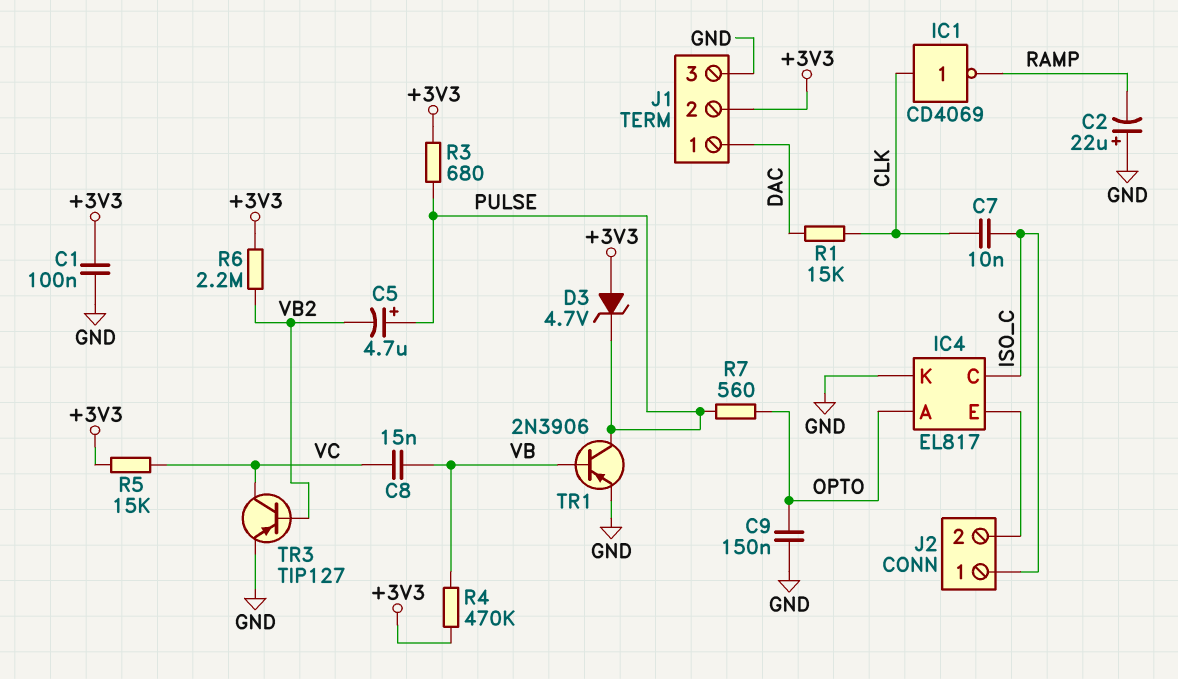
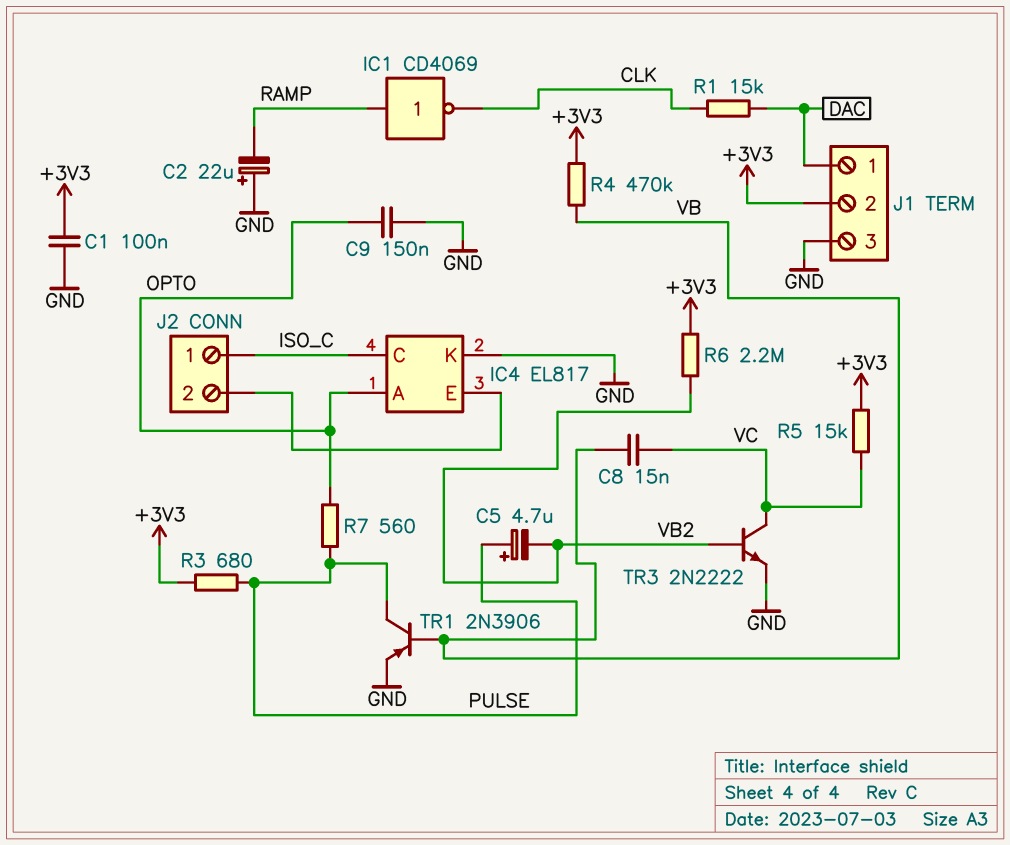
C7: 10nF (CLK, ISO_C) -> none
D3: zener 4.7V (A +3V3, K PULSE) -> none
IC1: NOT CD4069 (in CLK, out RAMP) -> NOT CD4069 (in RAMP, out CLK)
TR3: PNP TIP127 (B VB2, C VC, E GND) -> NPN 2N2222 (B VB2, C VC, E GND)

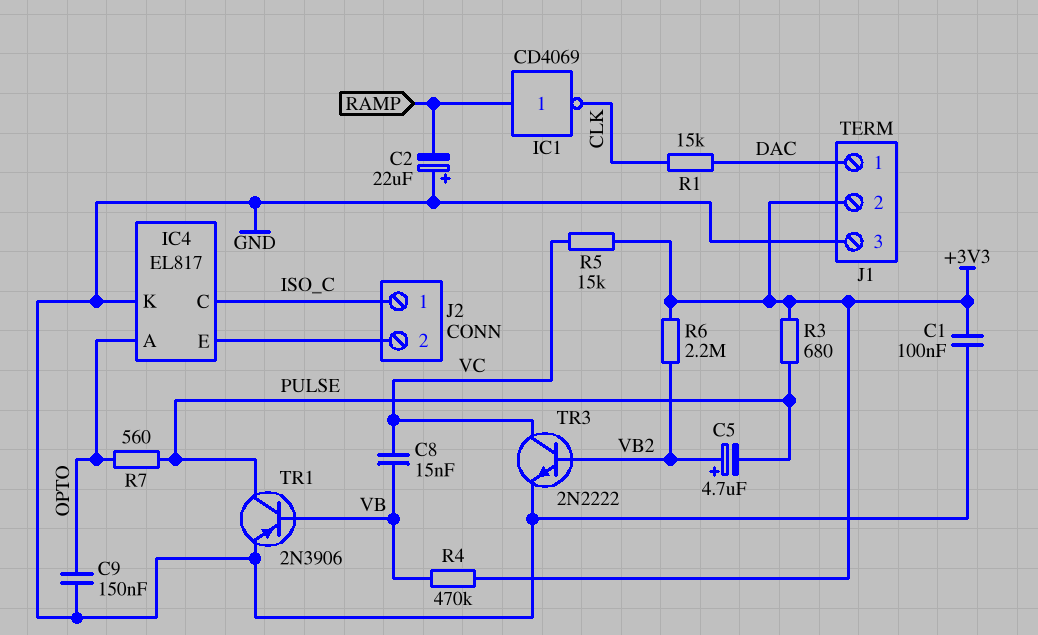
C5: 4.7uF (plus PULSE, minus VB2) -> 4.7uF (plus VB2, minus PULSE)

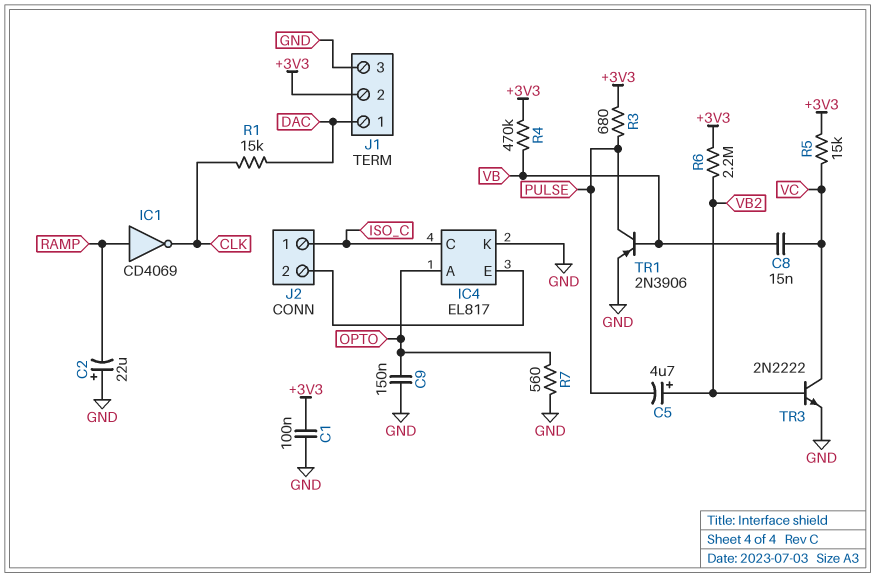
R7: 560 (OPTO, PULSE) -> 560 (GND, OPTO)

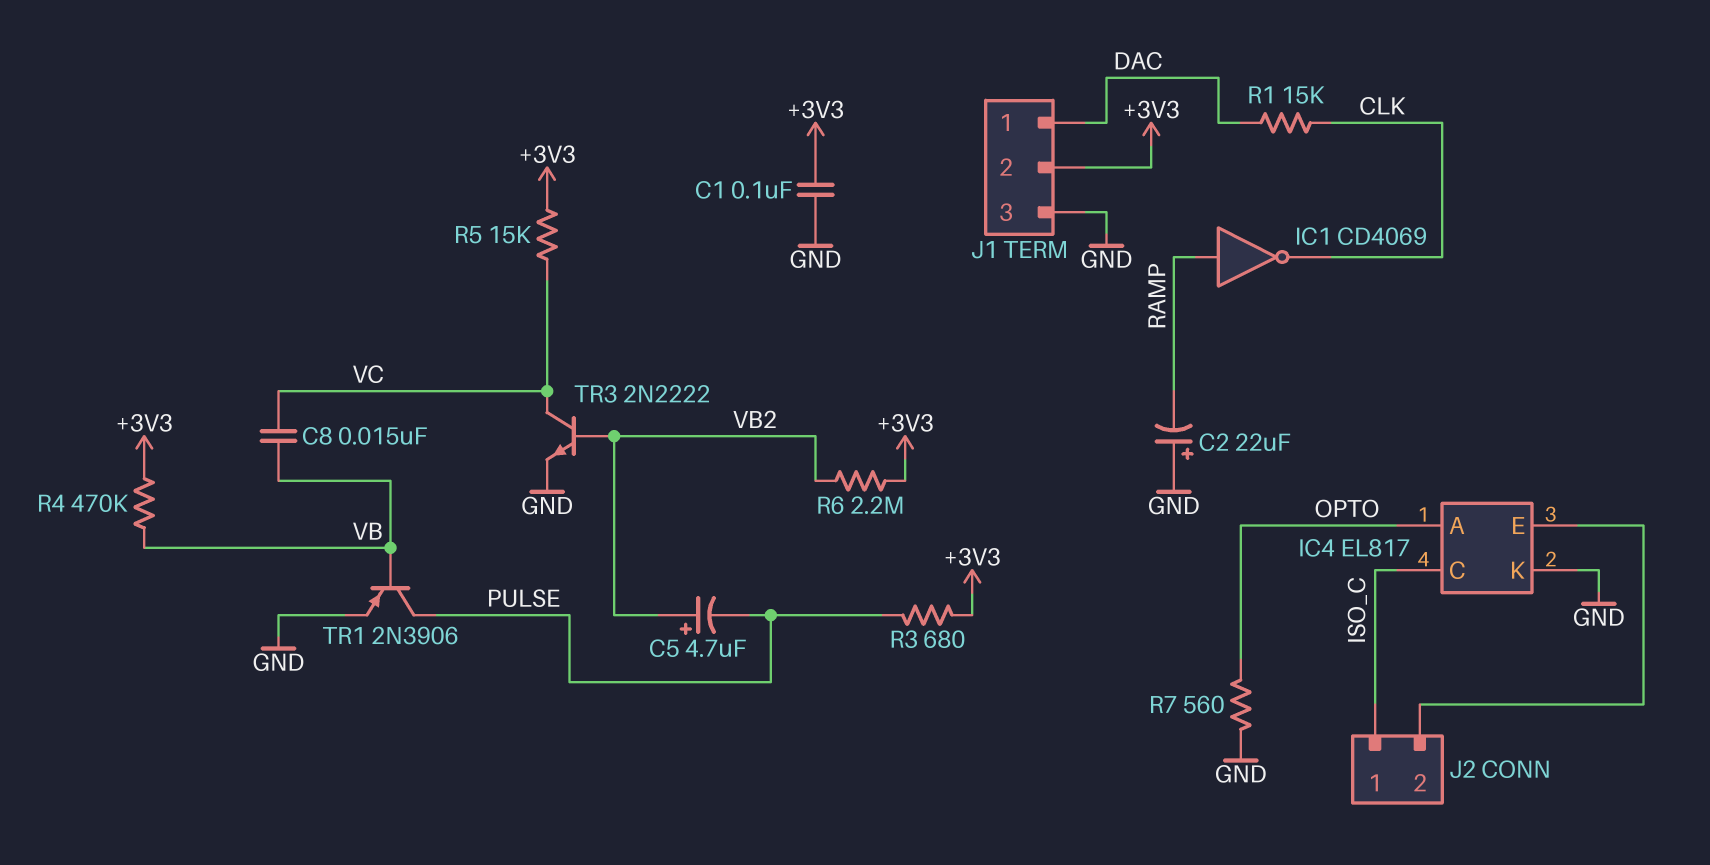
C9: 150nF (GND, OPTO) -> none

